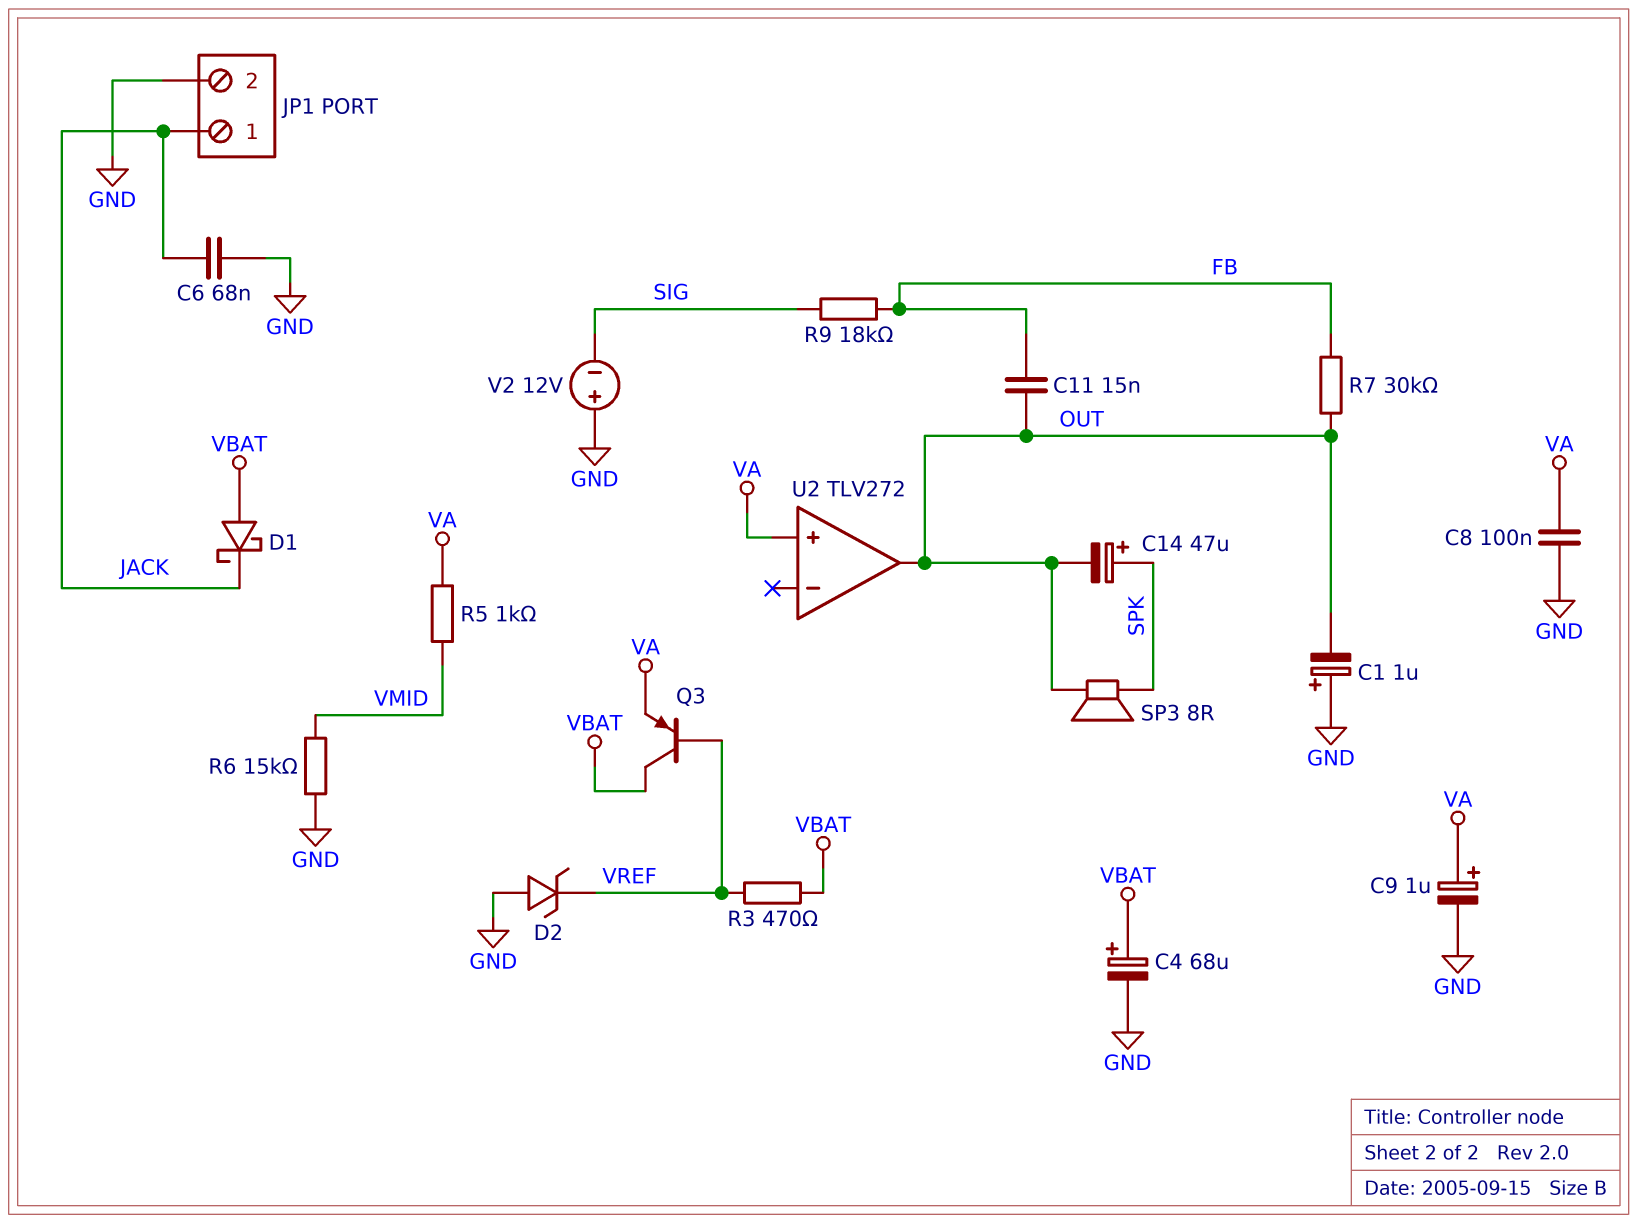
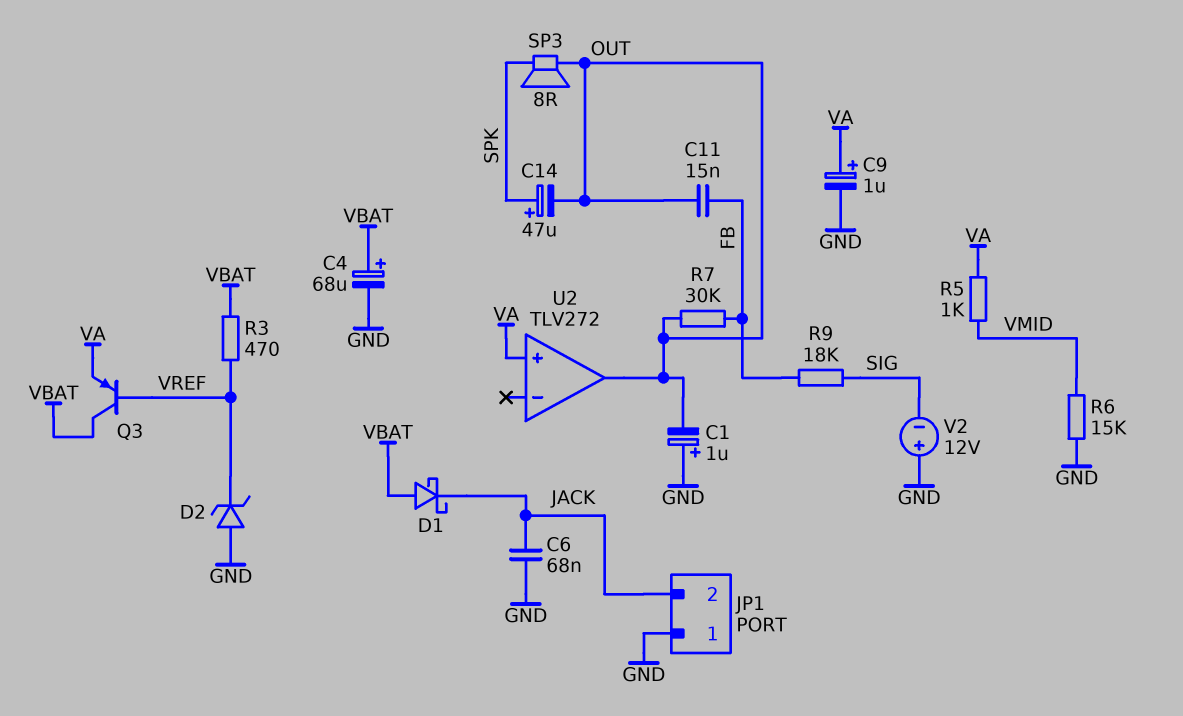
C8: 100nF (GND, VA) -> none
JP1 pin 1: JACK -> GND
JP1 pin 2: GND -> JACK

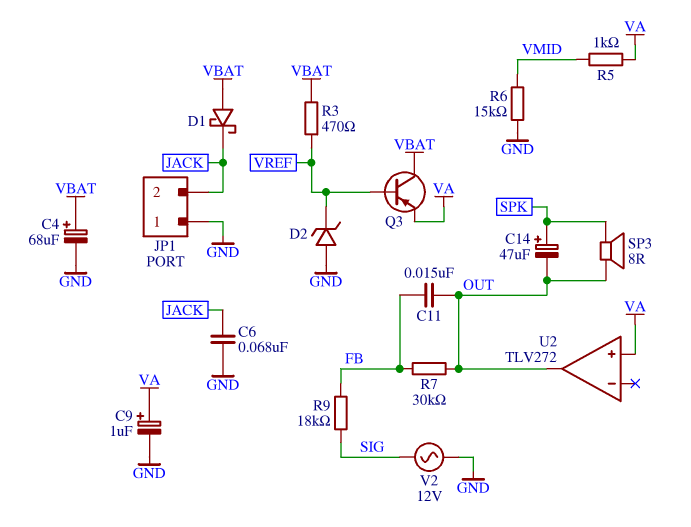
C1: 1uF (plus GND, minus OUT) -> none
V2: 12V (plus GND, minus SIG) -> AC 12V (GND, SIG)

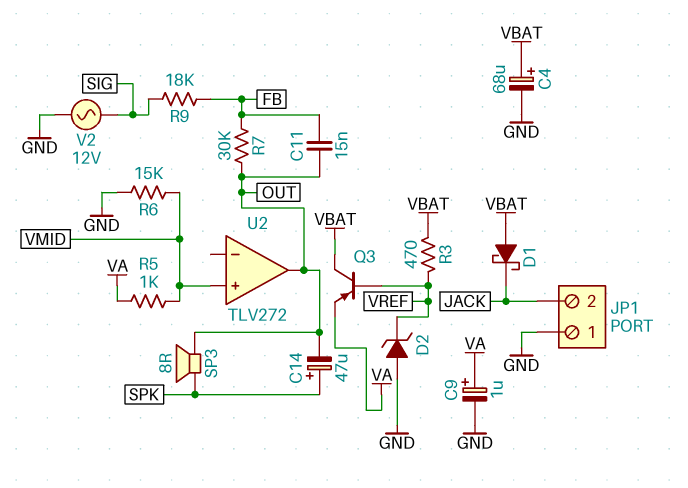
C6: 68nF (GND, JACK) -> none
U2 pin in+: VA -> VMID

